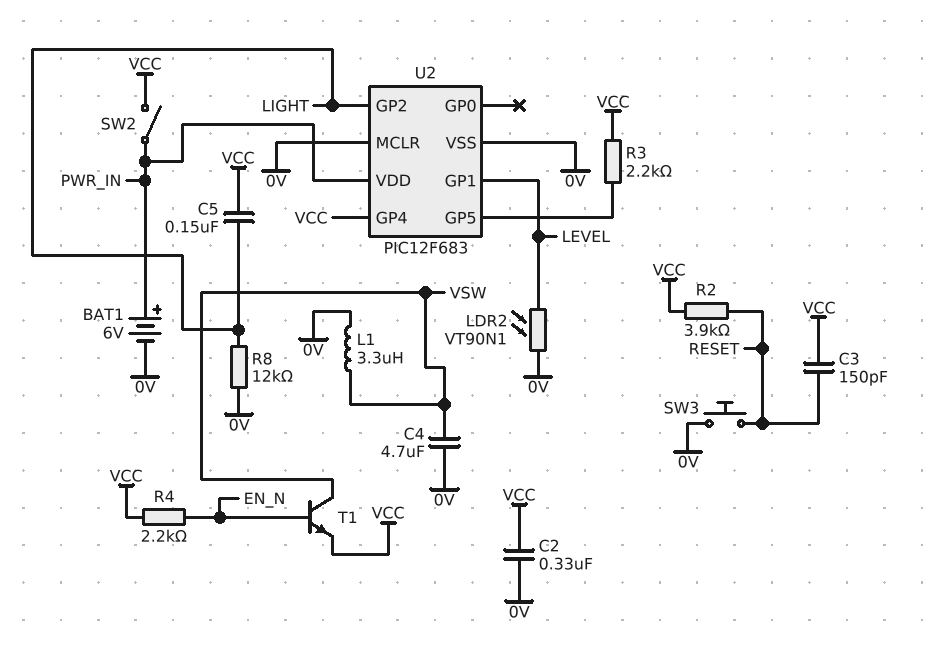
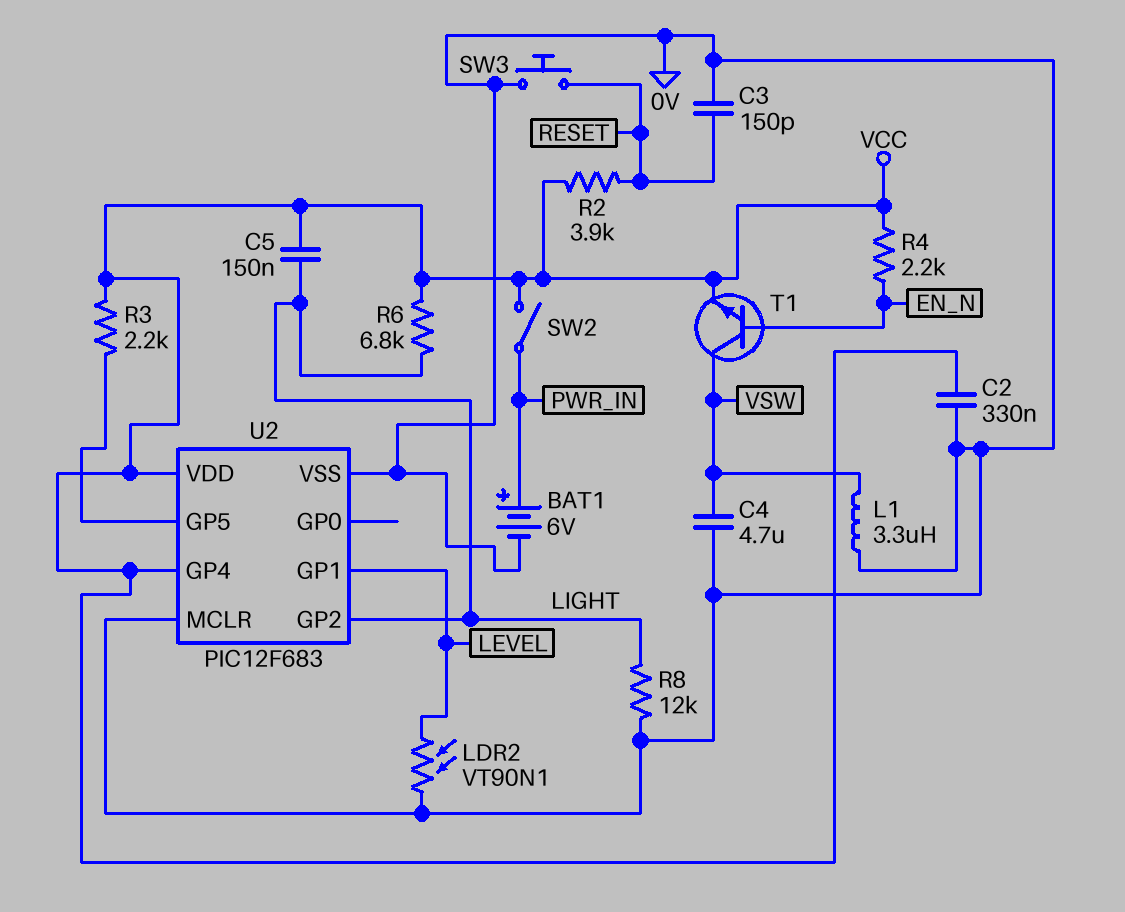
C3: 150pF (RESET, VCC) -> 150pF (0V, RESET)
R6: none -> 6.8k (LIGHT, VCC)
U2 pin VDD: PWR_IN -> VCC

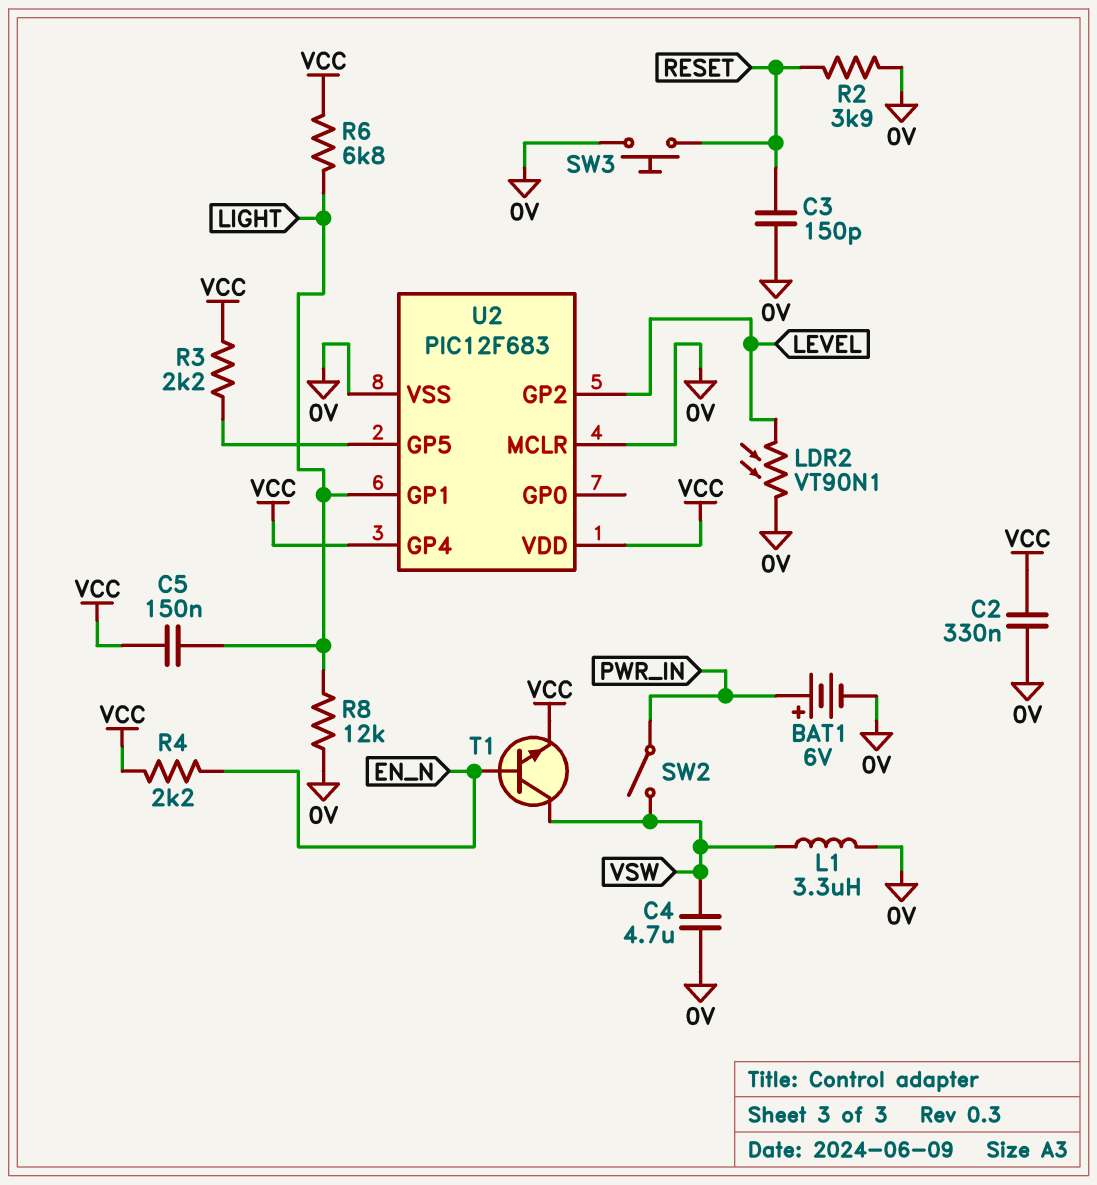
R2: 3.9k (RESET, VCC) -> 3.9k (0V, RESET)
SW2: switch (PWR_IN, VCC) -> switch (PWR_IN, VSW)
U2 pin GP1: LEVEL -> LIGHT
U2 pin GP2: LIGHT -> LEVEL

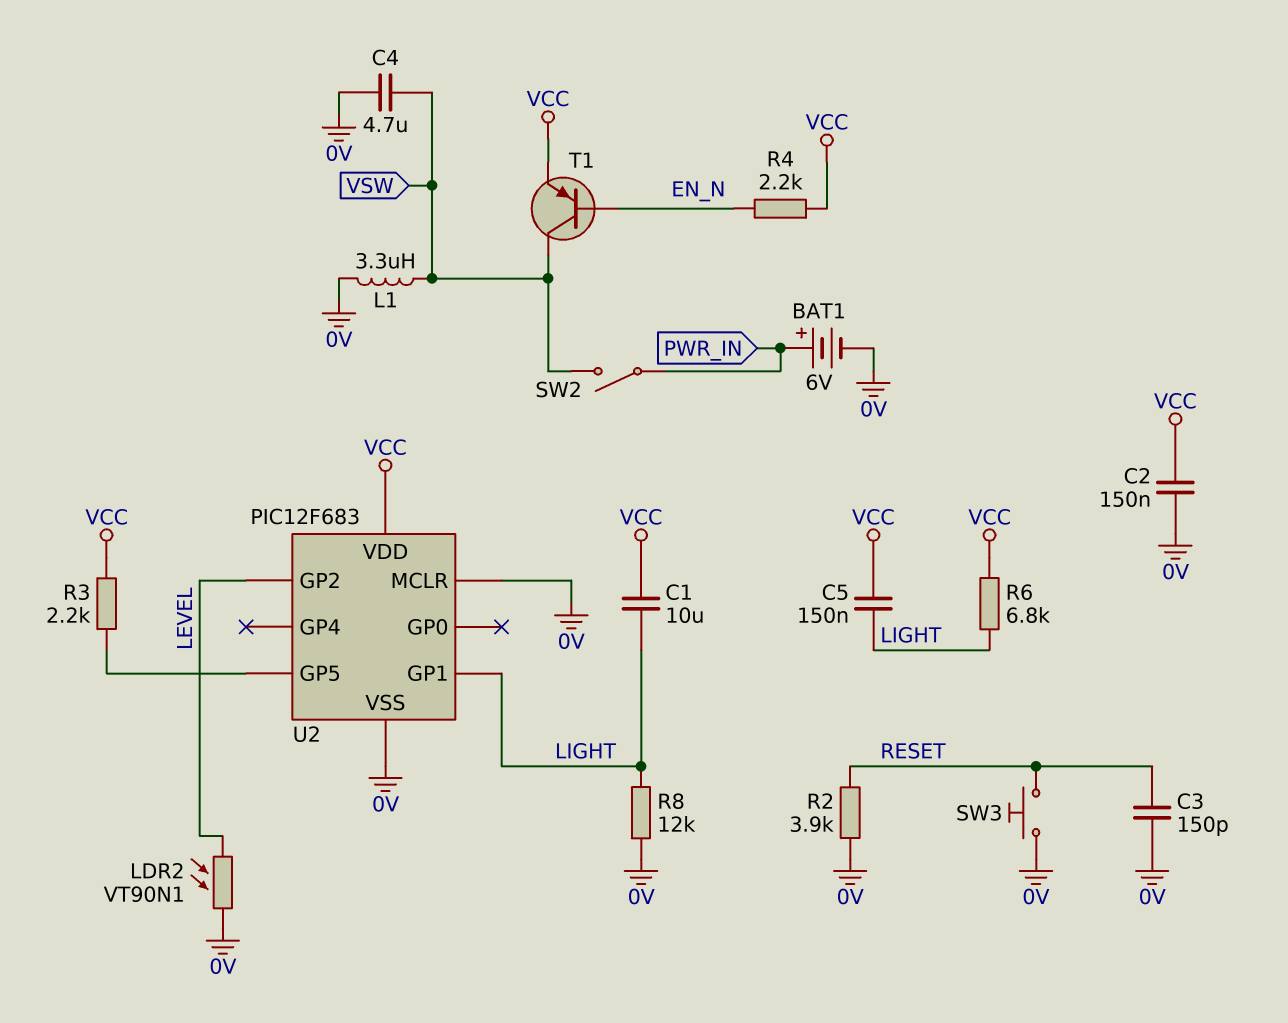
C1: none -> 10uF (LIGHT, VCC)
C2: 330nF (0V, VCC) -> 150nF (0V, VCC)
T1: NPN (B EN_N, C VSW, E VCC) -> PNP (B EN_N, C VSW, E VCC)
U2 pin GP4: VCC -> none

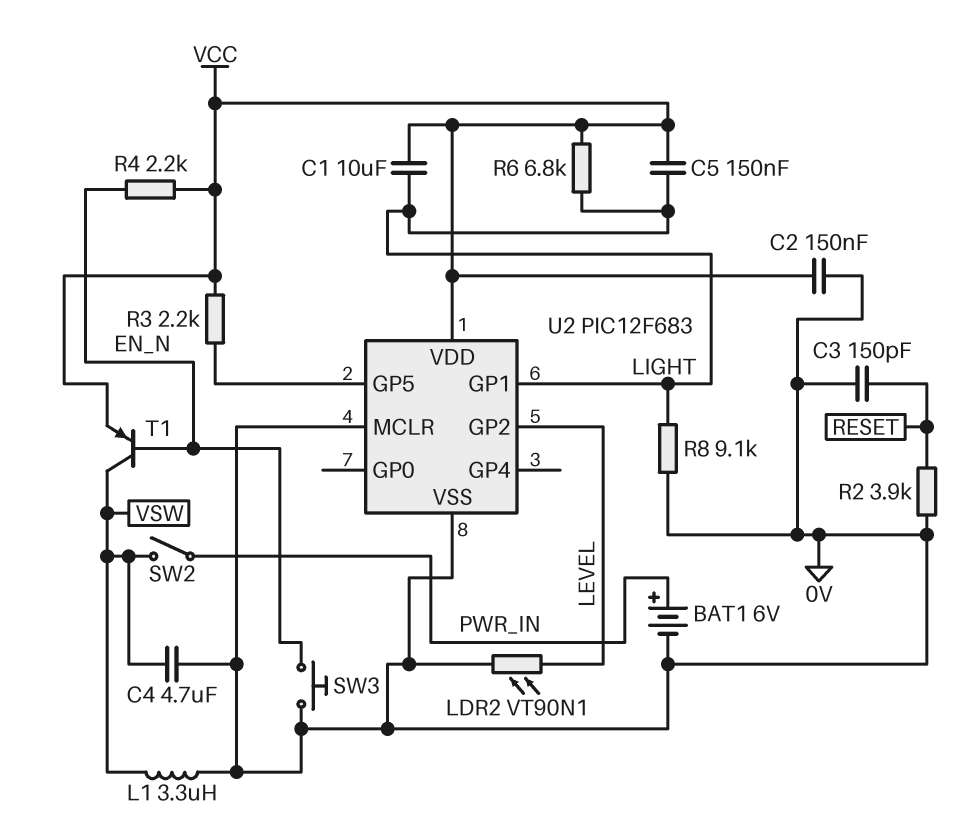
R8: 12k (0V, LIGHT) -> 9.1k (0V, LIGHT)
SW3: button (0V, RESET) -> button (0V, EN_N)

